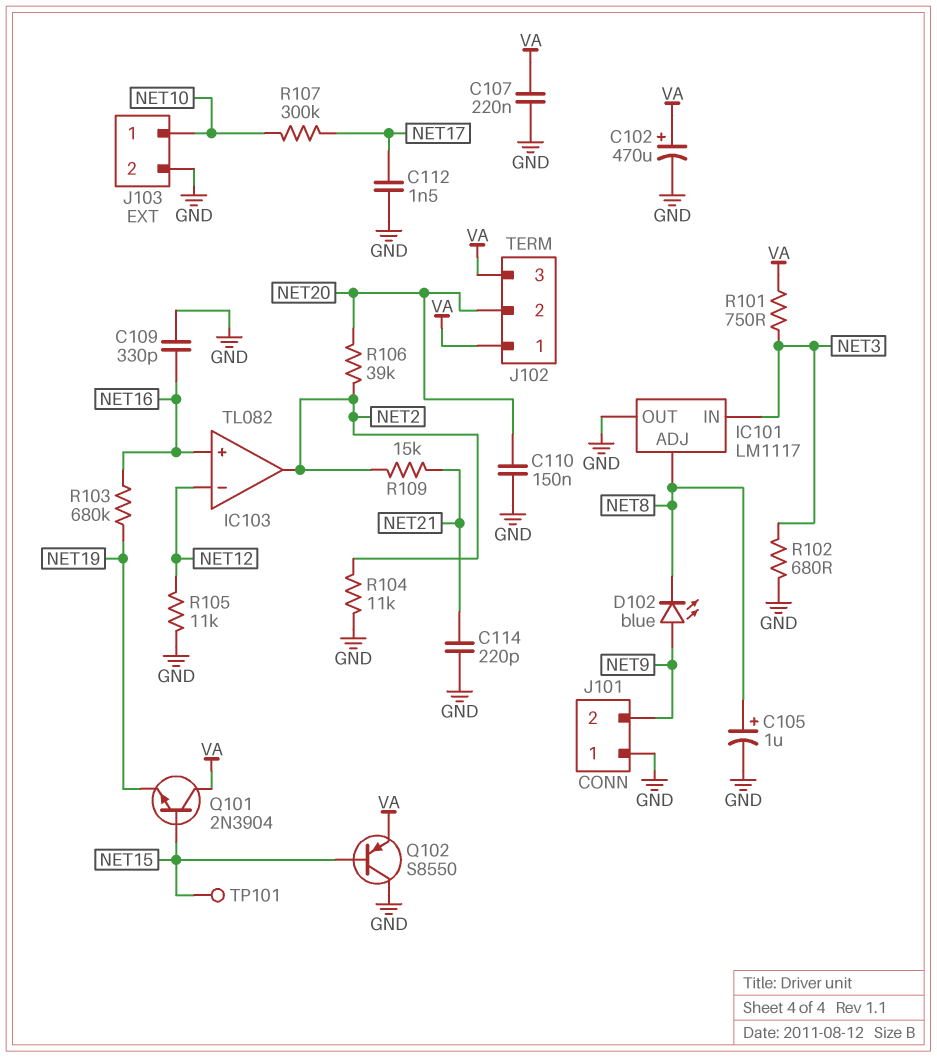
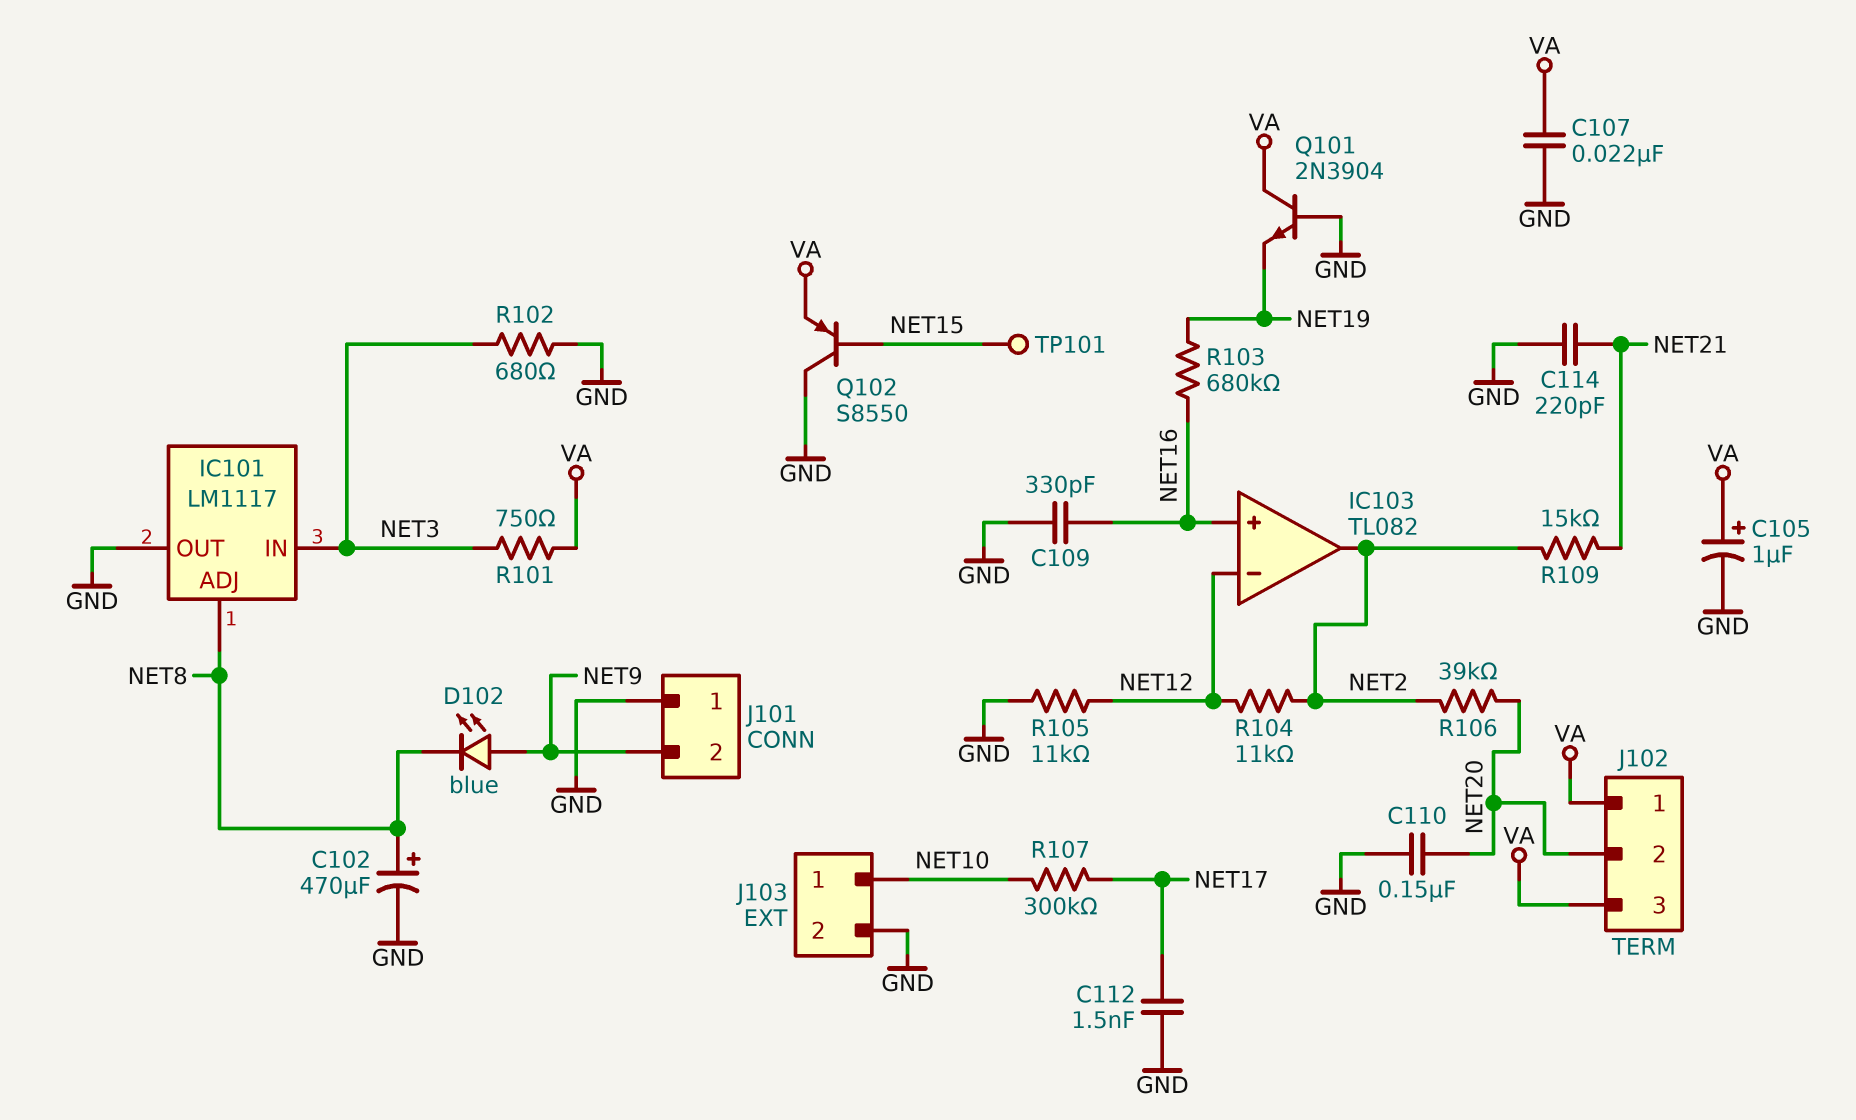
C102: 470uF (plus VA, minus GND) -> 470uF (plus NET8, minus GND)
C105: 1uF (plus NET8, minus GND) -> 1uF (plus VA, minus GND)
C107: 220nF (GND, VA) -> 22nF (GND, VA)
Q101: NPN 2N3904 (B NET15, C VA, E NET19) -> NPN 2N3904 (B GND, C VA, E NET19)
R104: 11k (GND, NET2) -> 11k (NET2, NET12)

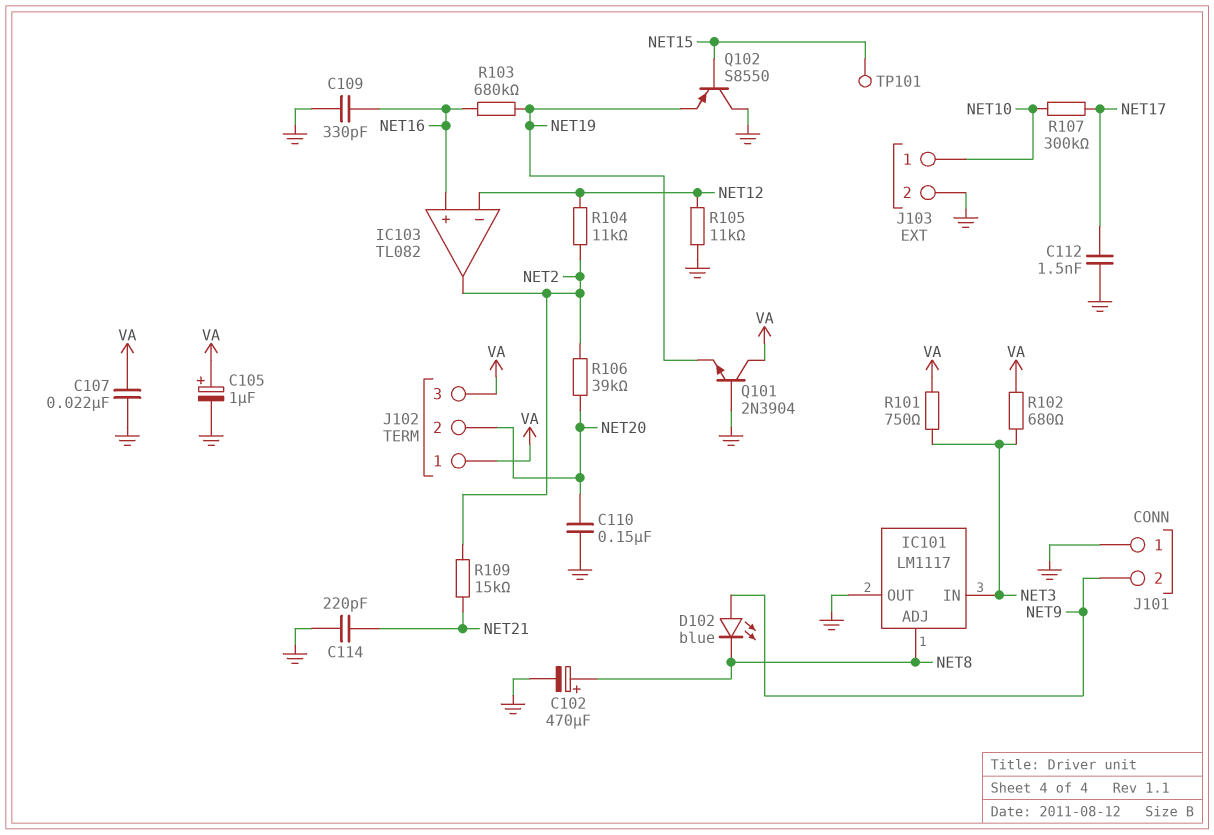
Q102: PNP S8550 (B NET15, C GND, E VA) -> PNP S8550 (B NET15, C GND, E NET19)
R102: 680 (GND, NET3) -> 680 (NET3, VA)

